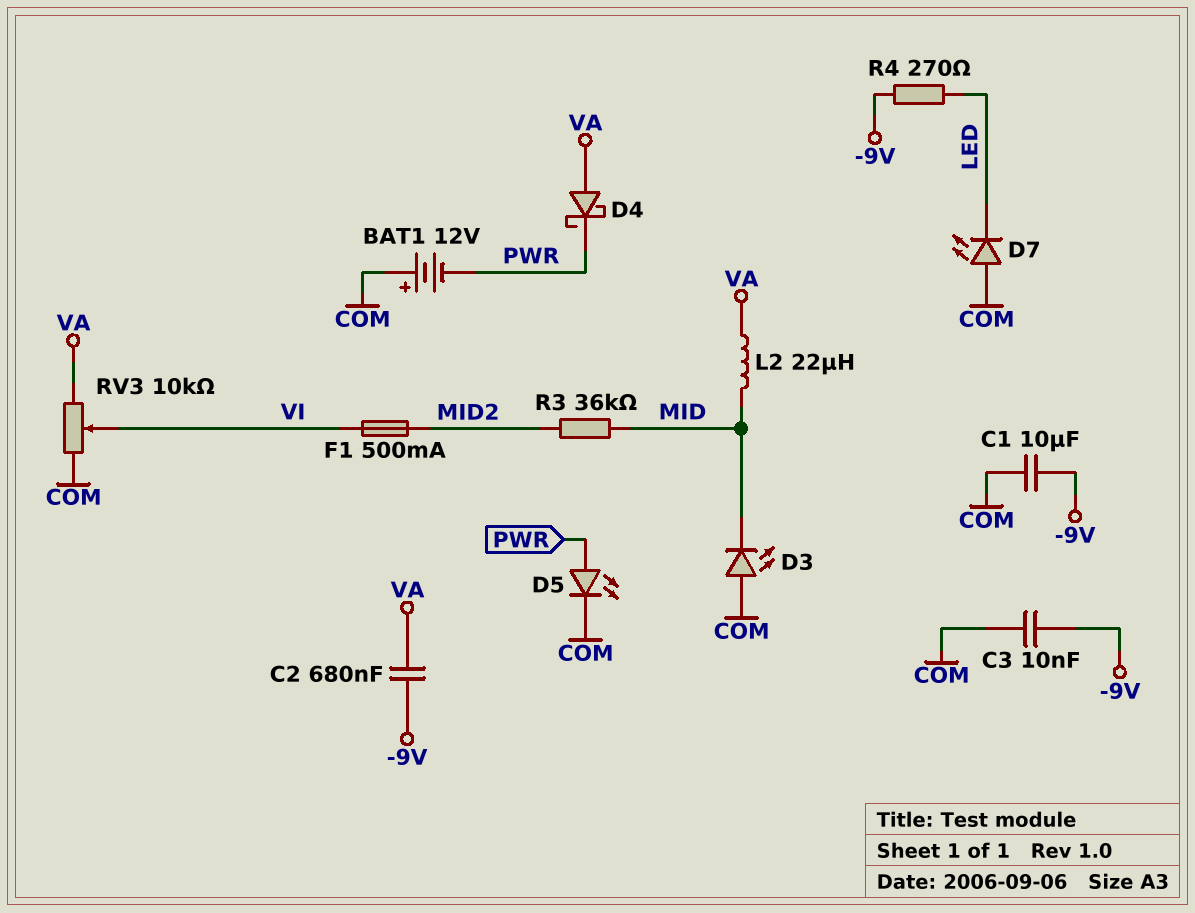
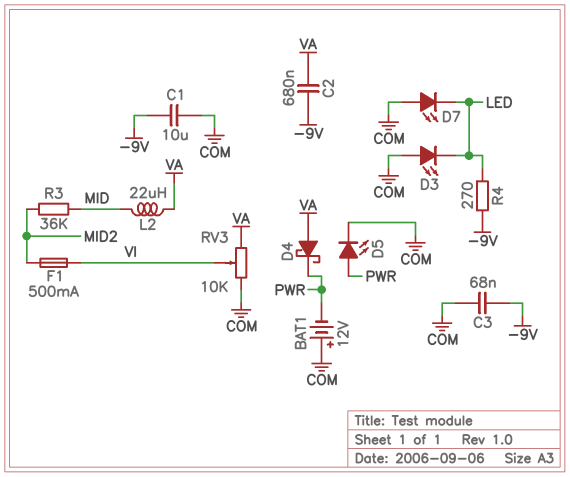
C3: 10nF (-9V, COM) -> 68nF (-9V, COM)
D3: LED (A COM, K MID) -> LED (A COM, K LED)

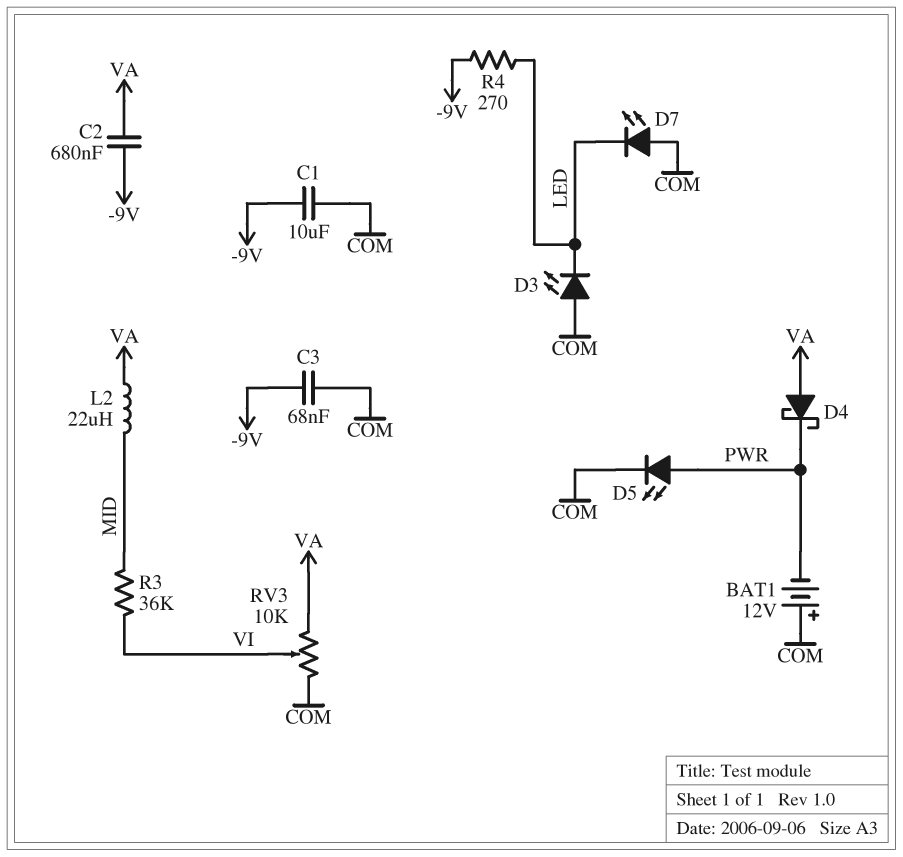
F1: 500mA (MID2, VI) -> none
R3: 36k (MID, MID2) -> 36k (MID, VI)

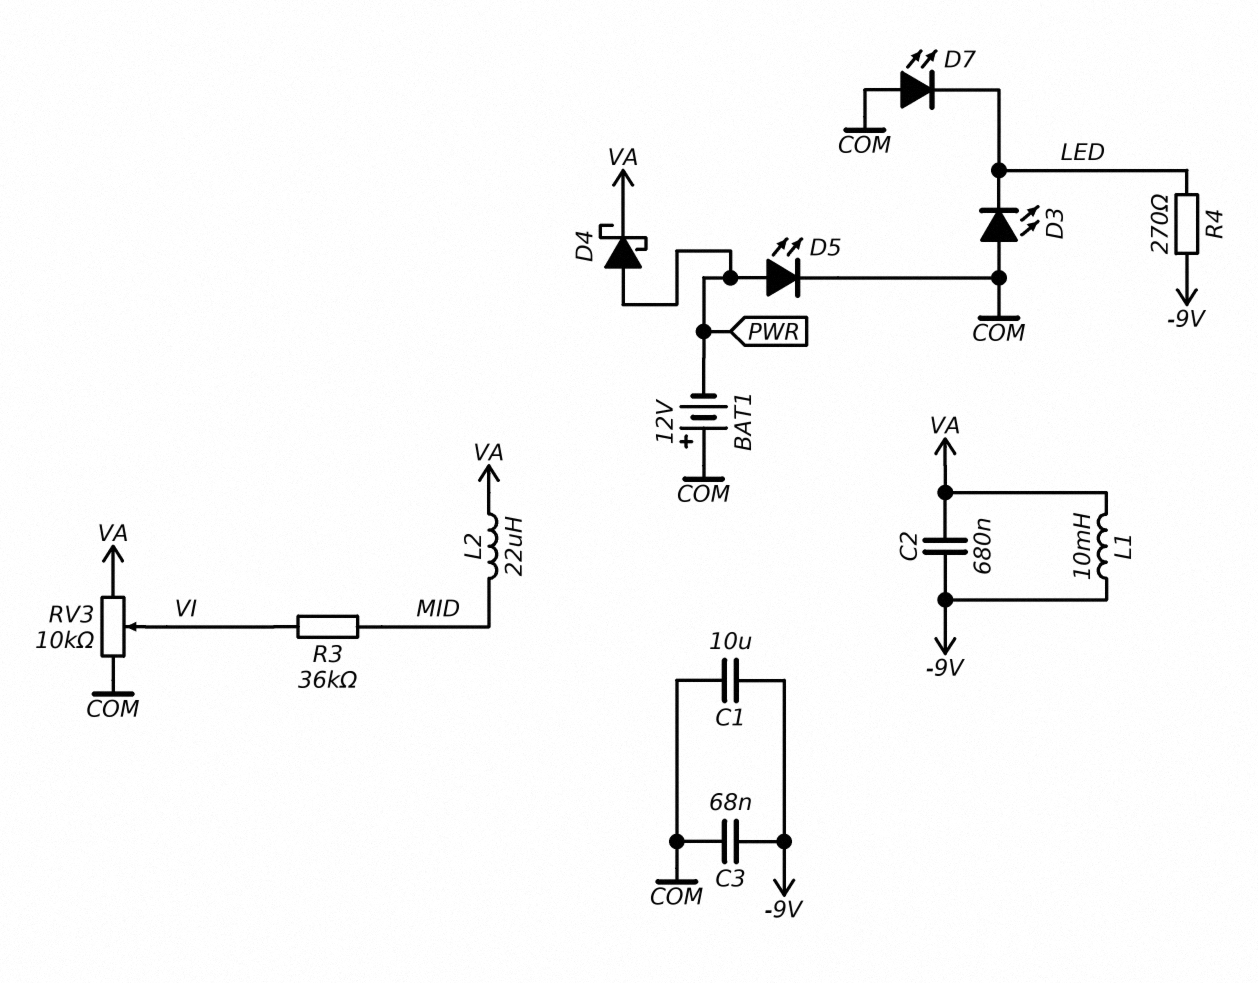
D4: schottky (A VA, K PWR) -> schottky (A PWR, K VA)
L1: none -> 10mH (-9V, VA)

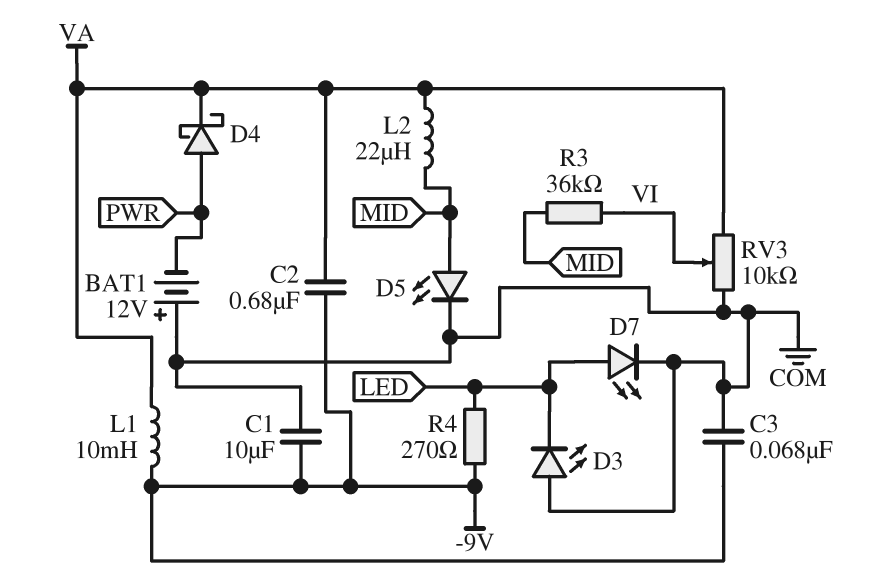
D5: LED (A PWR, K COM) -> LED (A MID, K COM)
D7: LED (A COM, K LED) -> LED (A LED, K COM)

